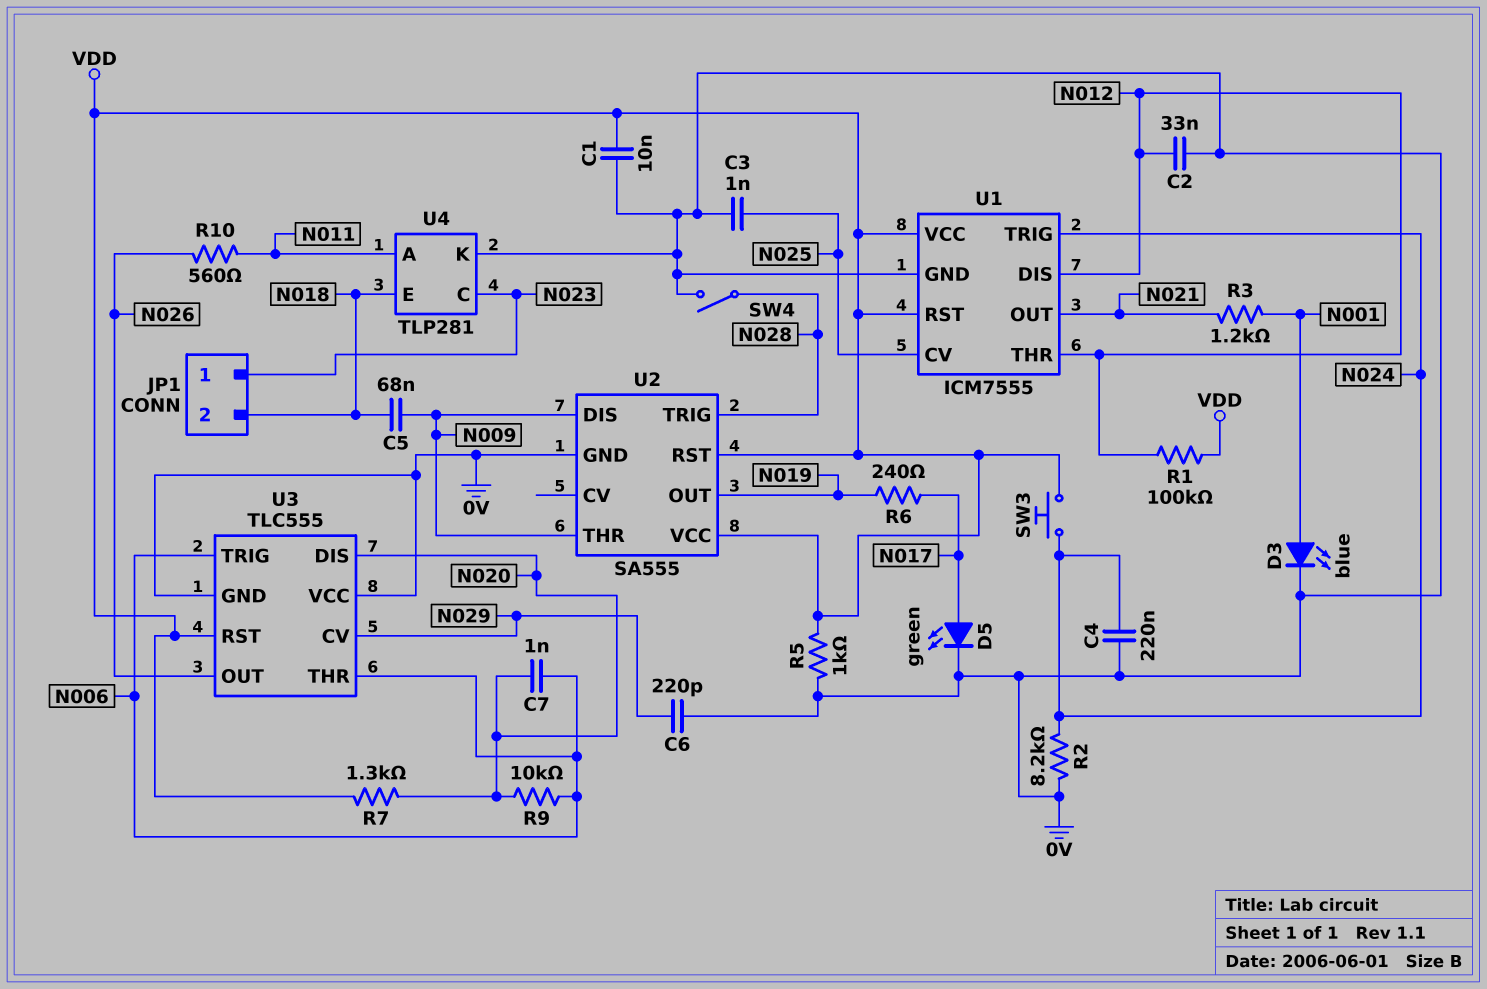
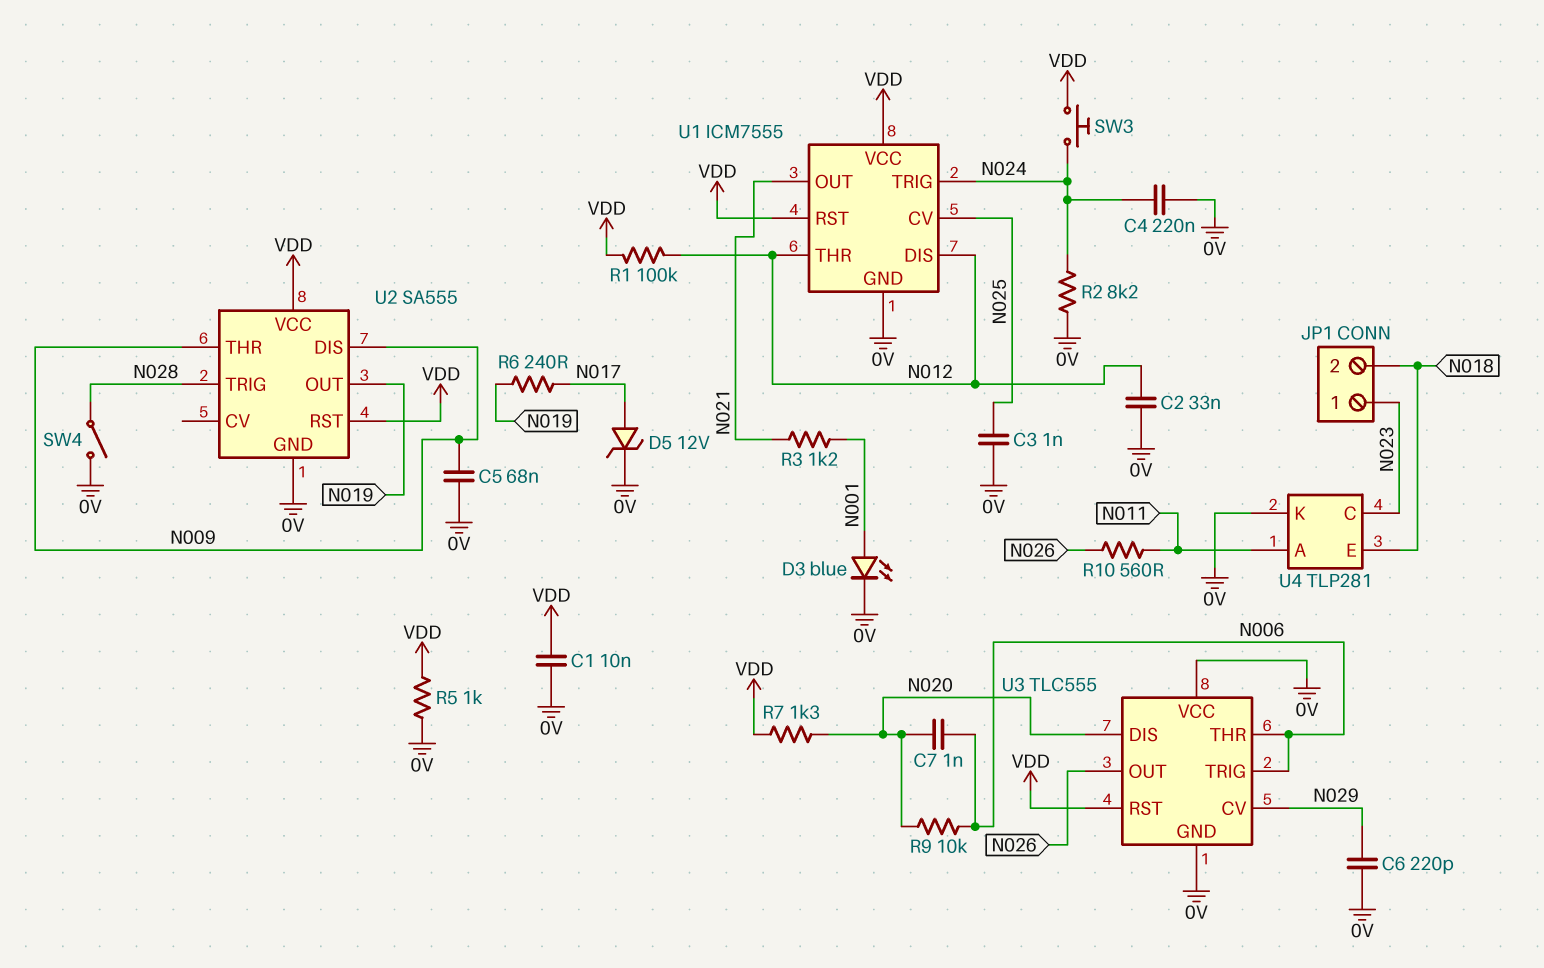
C5: 68nF (N009, N018) -> 68nF (0V, N009)
D5: LED green (A N017, K 0V) -> zener 12V (A N017, K 0V)

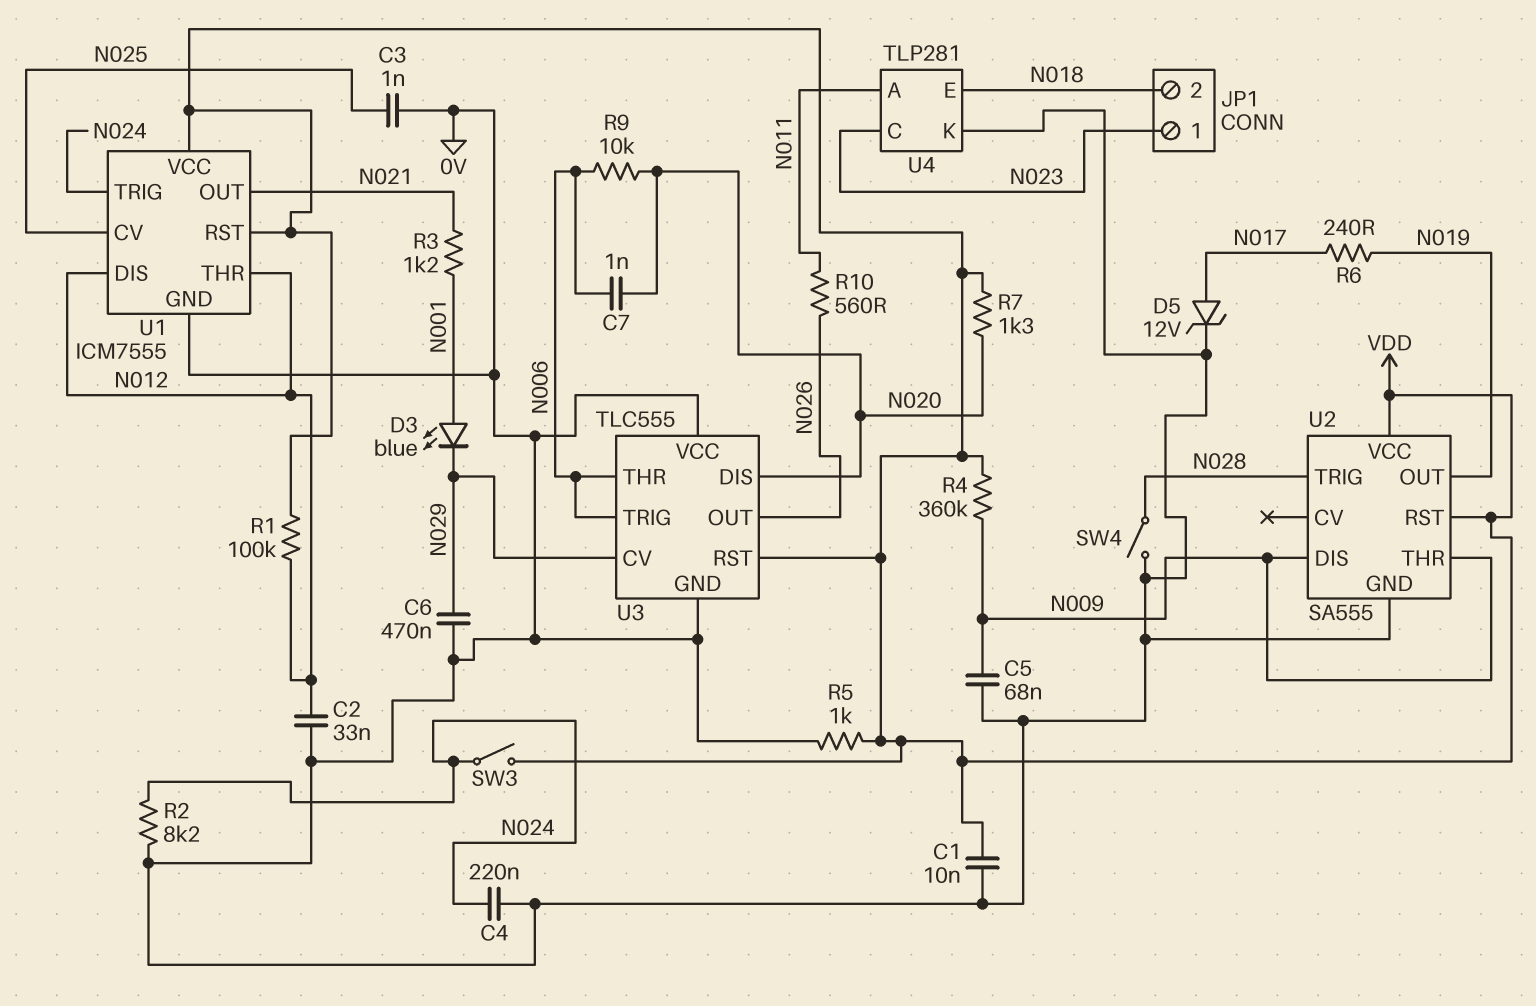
C6: 220pF (0V, N029) -> 470nF (0V, N029)
D3: LED blue (A N001, K 0V) -> LED blue (A N001, K N029)
R4: none -> 360k (N009, VDD)
SW3: button (N024, VDD) -> switch (N024, VDD)

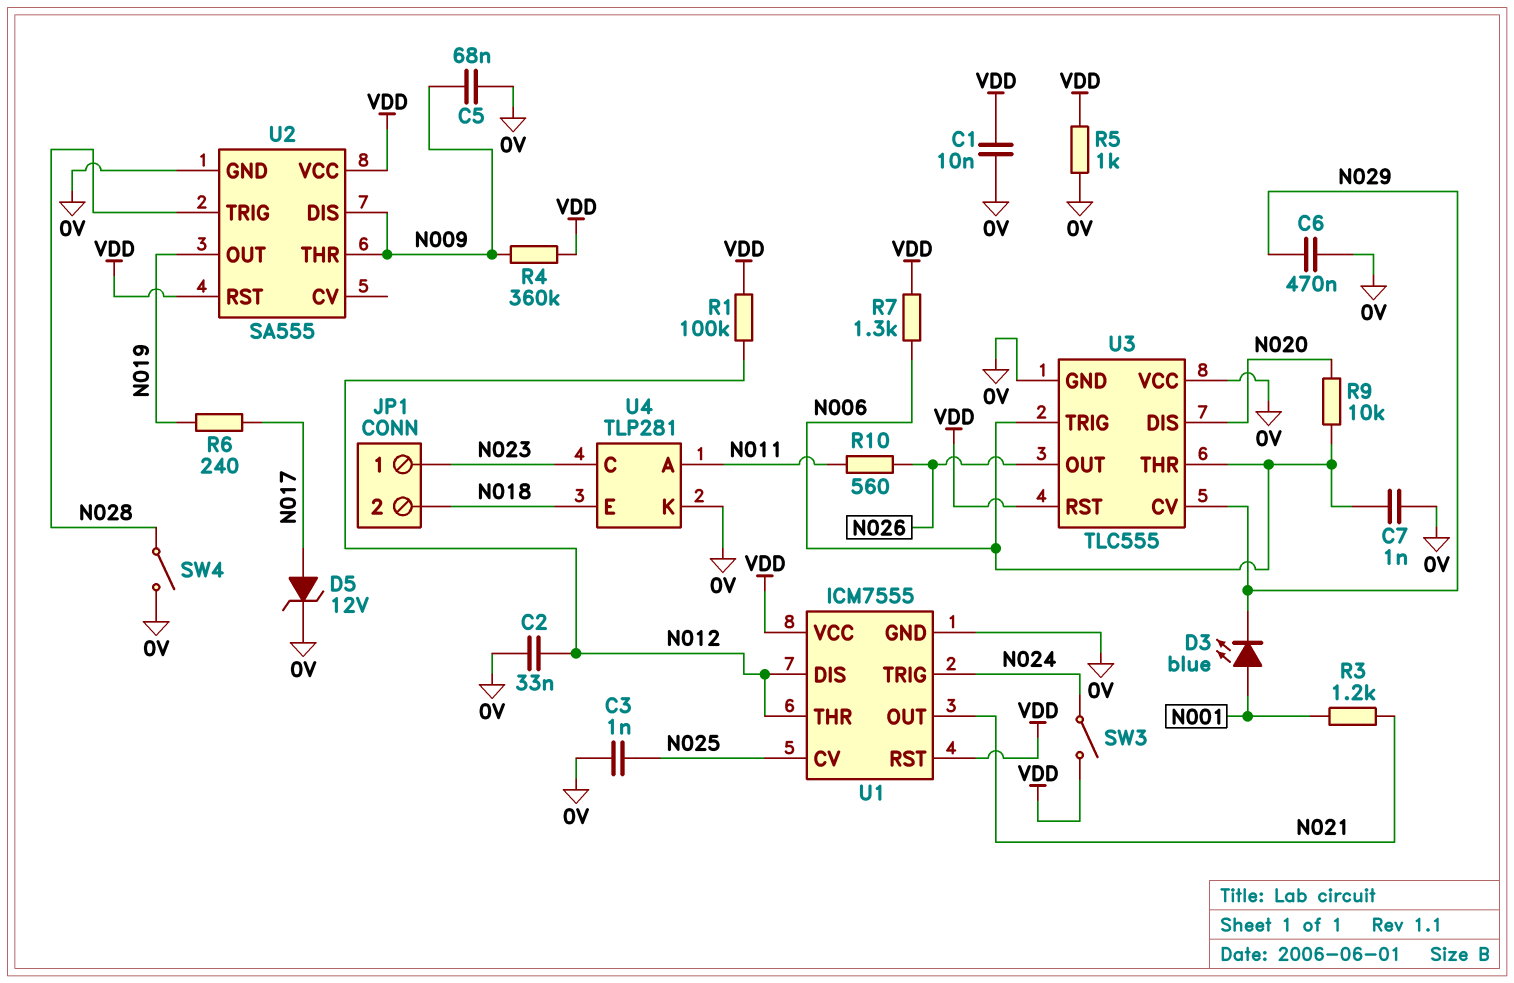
C4: 220nF (0V, N024) -> none
C7: 1nF (N006, N020) -> 1nF (0V, N006)
R2: 8.2k (0V, N024) -> none
R7: 1.3k (N020, VDD) -> 1.3k (N006, VDD)

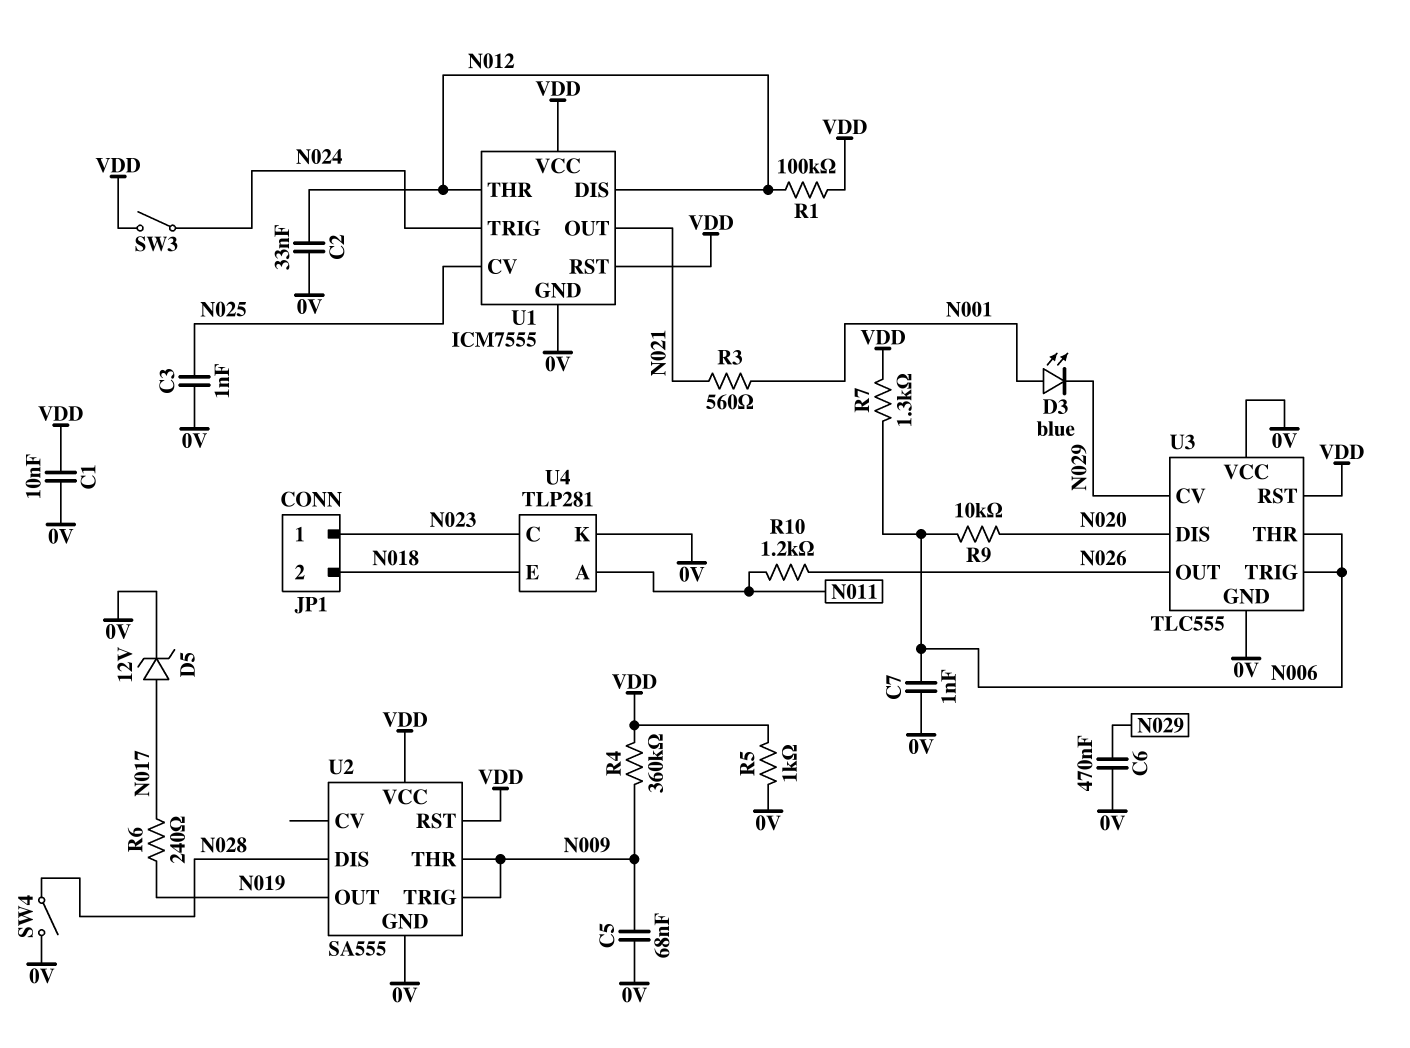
R3: 1.2k (N001, N021) -> 560 (N001, N021)
R10: 560 (N011, N026) -> 1.2k (N011, N026)
U2 pin DIS: N009 -> N028
U2 pin TRIG: N028 -> N009

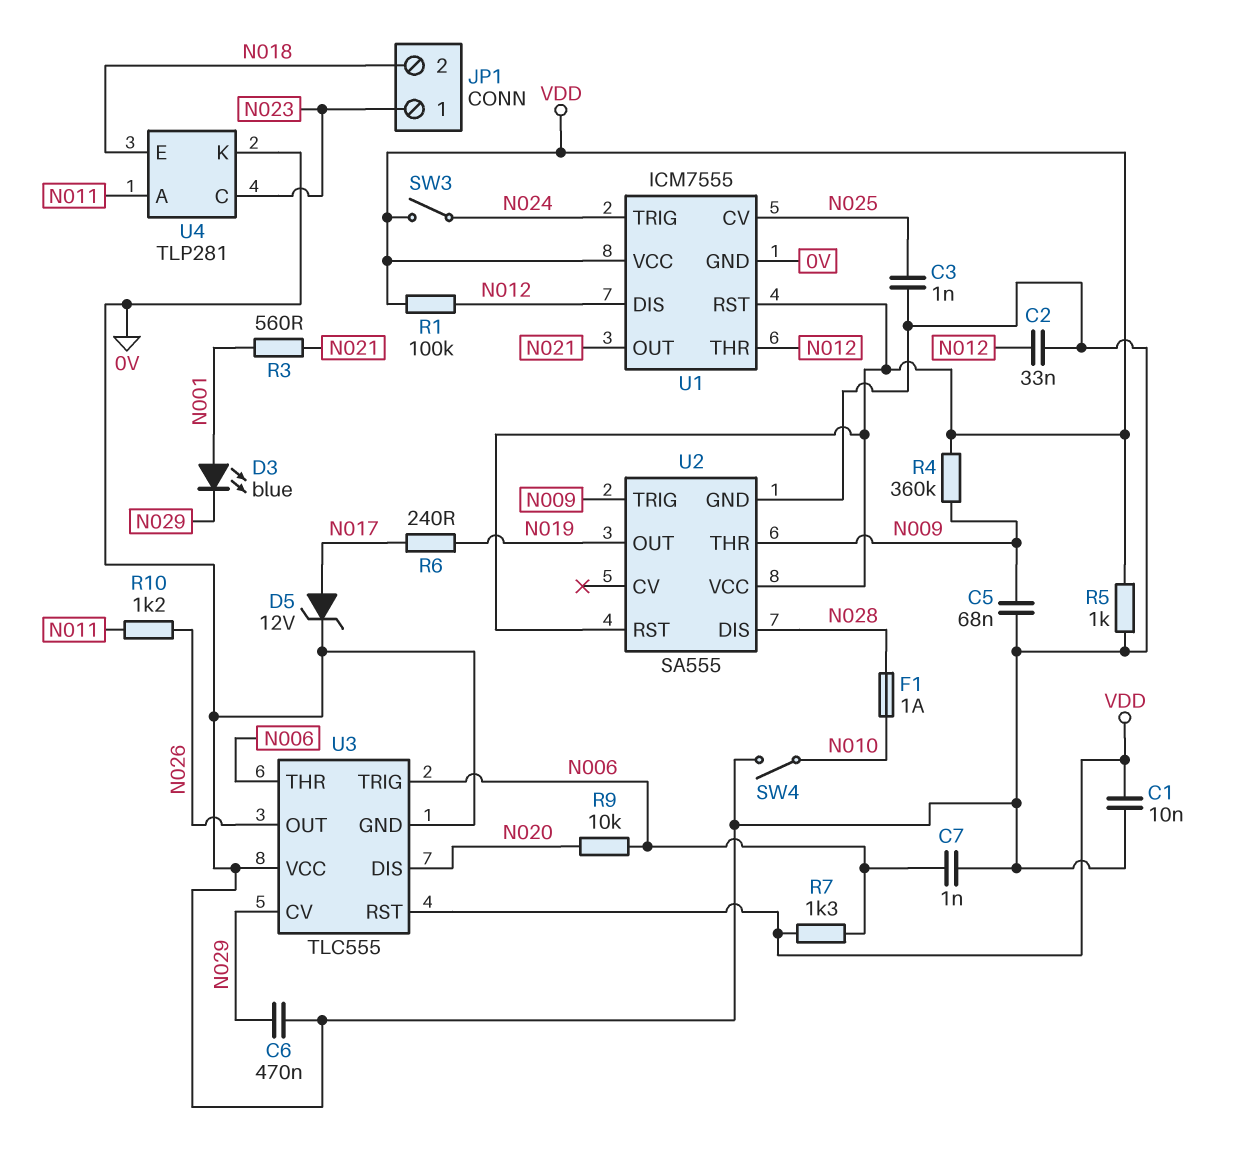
F1: none -> 1A (N010, N028)
SW4: switch (0V, N028) -> switch (0V, N010)

